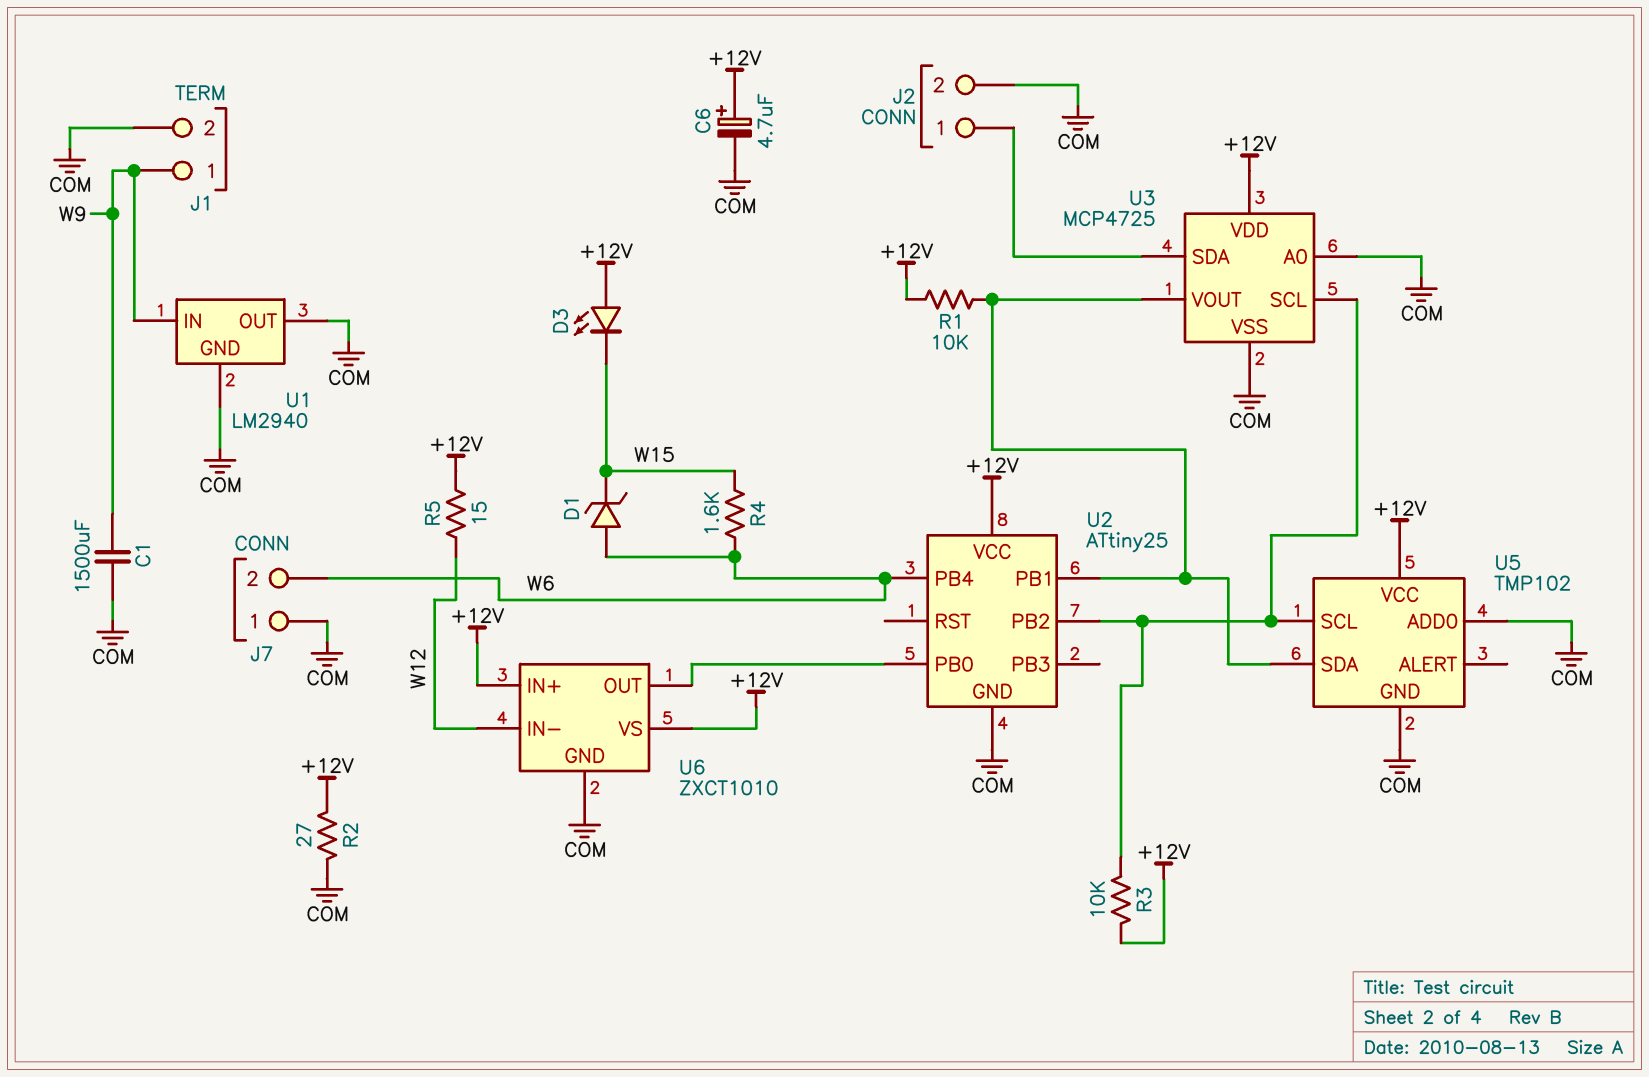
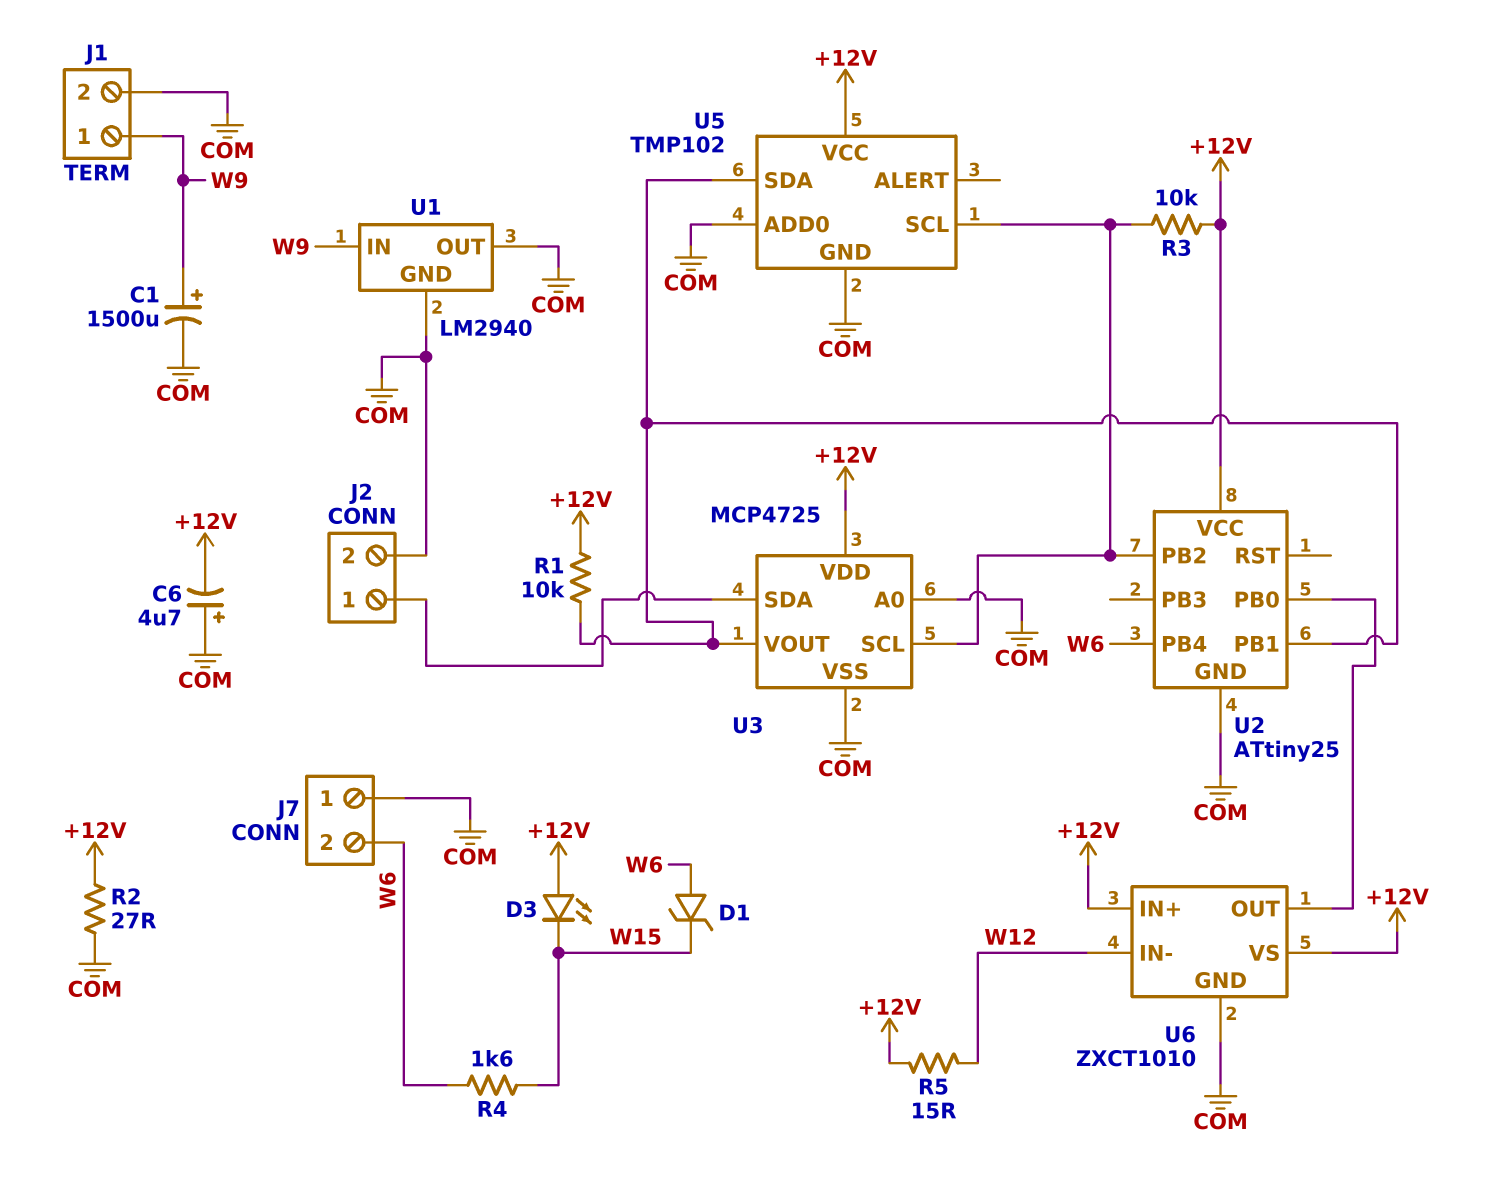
C1: 1500uF (COM, W9) -> 1500uF (plus W9, minus COM)
C6: 4.7uF (plus +12V, minus COM) -> 4.7uF (plus COM, minus +12V)

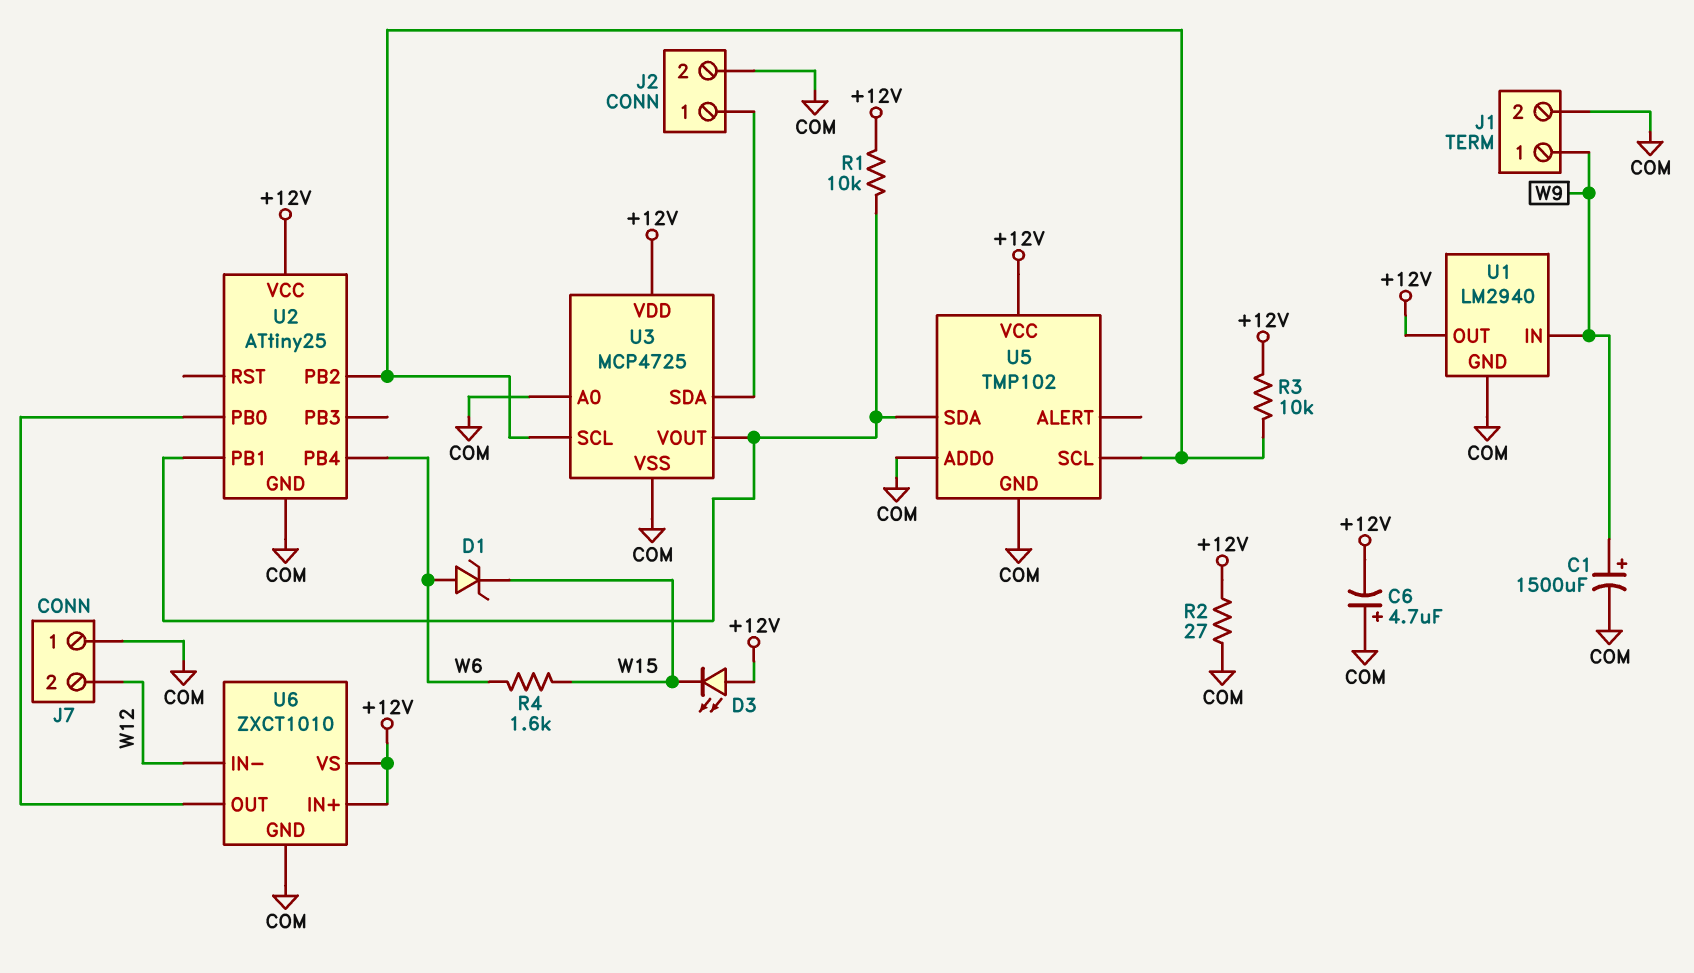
J7 pin 2: W6 -> W12
R5: 15 (+12V, W12) -> none
U1 pin OUT: COM -> +12V

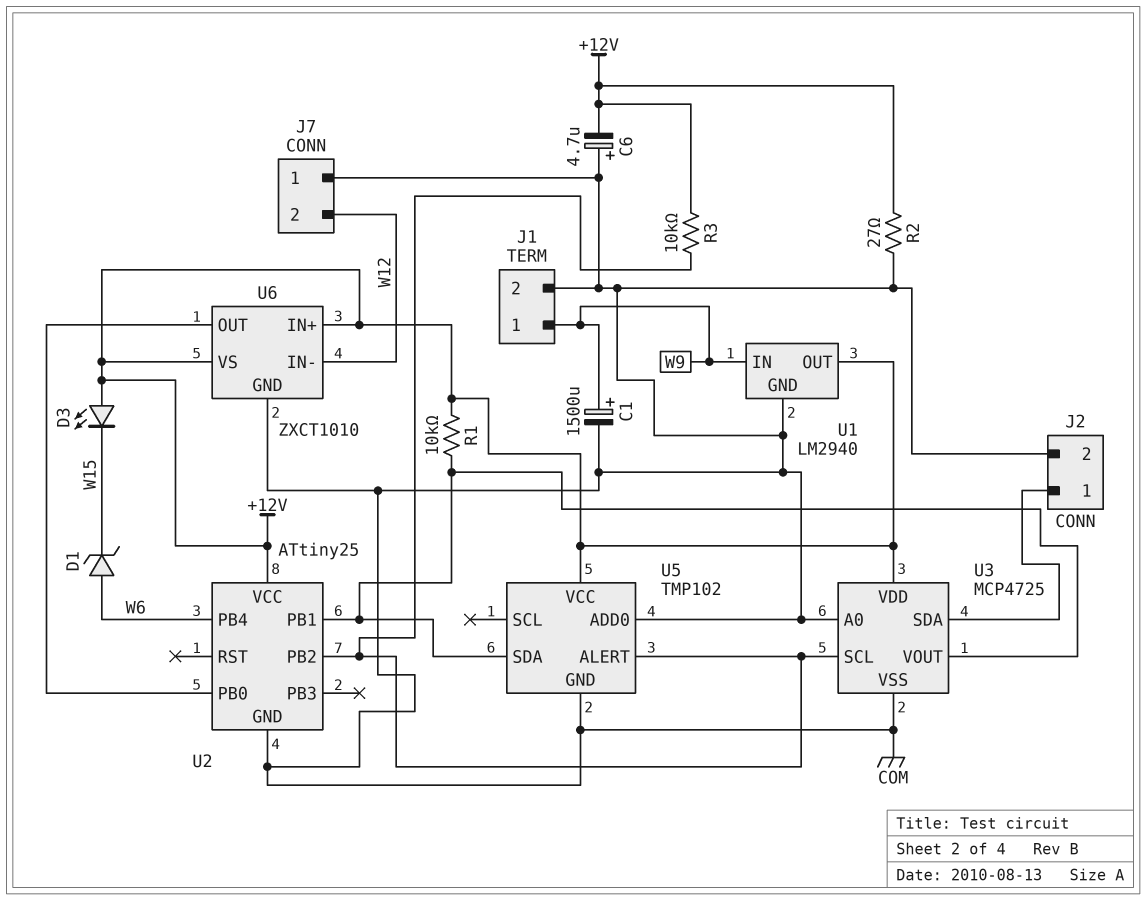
R4: 1.6k (W6, W15) -> none
U5 pin ALERT: none -> U2/PB2
U5 pin SCL: U2/PB2 -> none

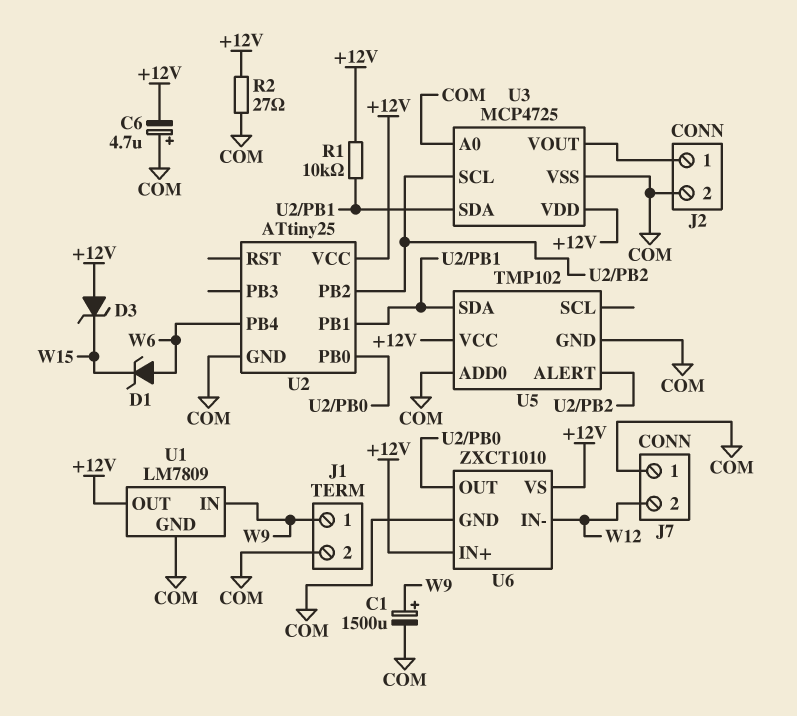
D3: LED (A +12V, K W15) -> zener (A +12V, K W15)
R3: 10k (+12V, U2/PB2) -> none
U1: LM2940 -> LM7809
U3 pin SDA: J2/1 -> U2/PB1
U3 pin VOUT: U2/PB1 -> J2/1

